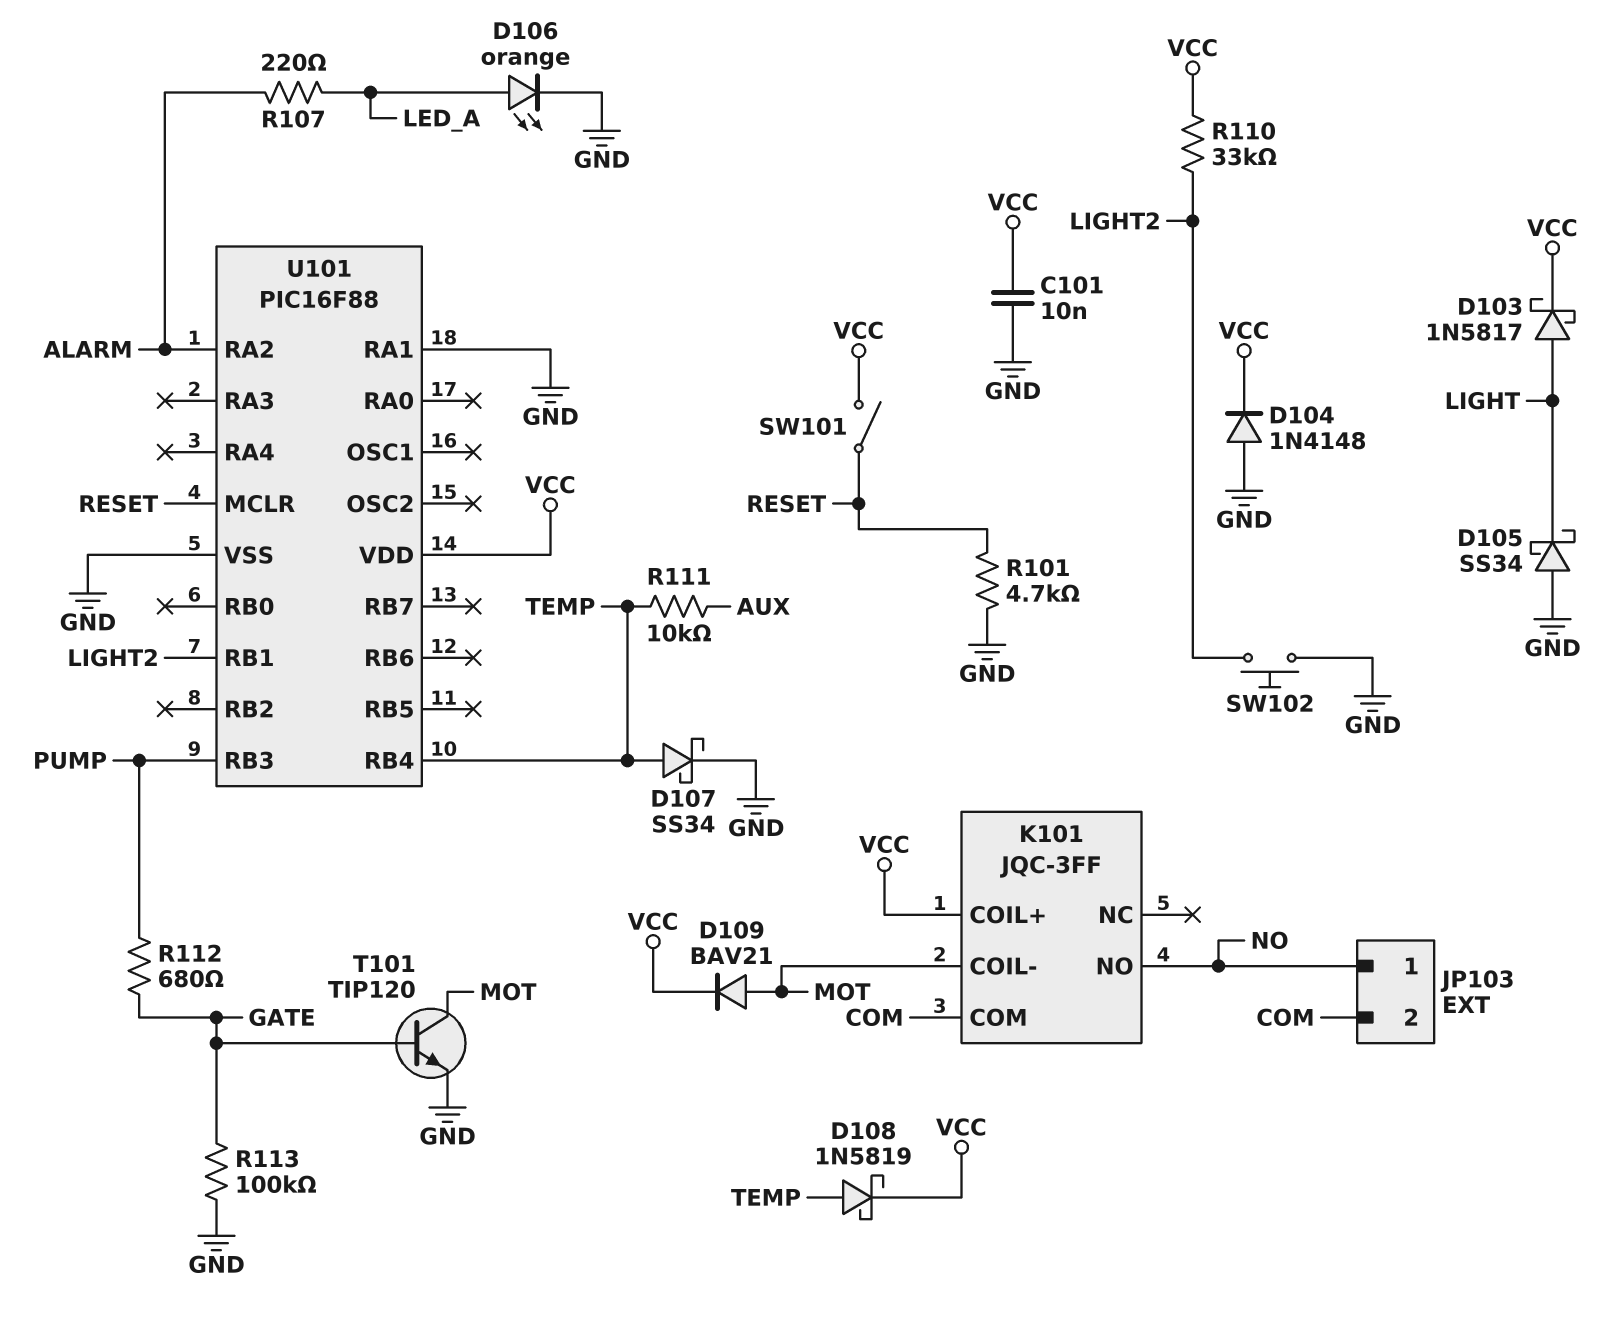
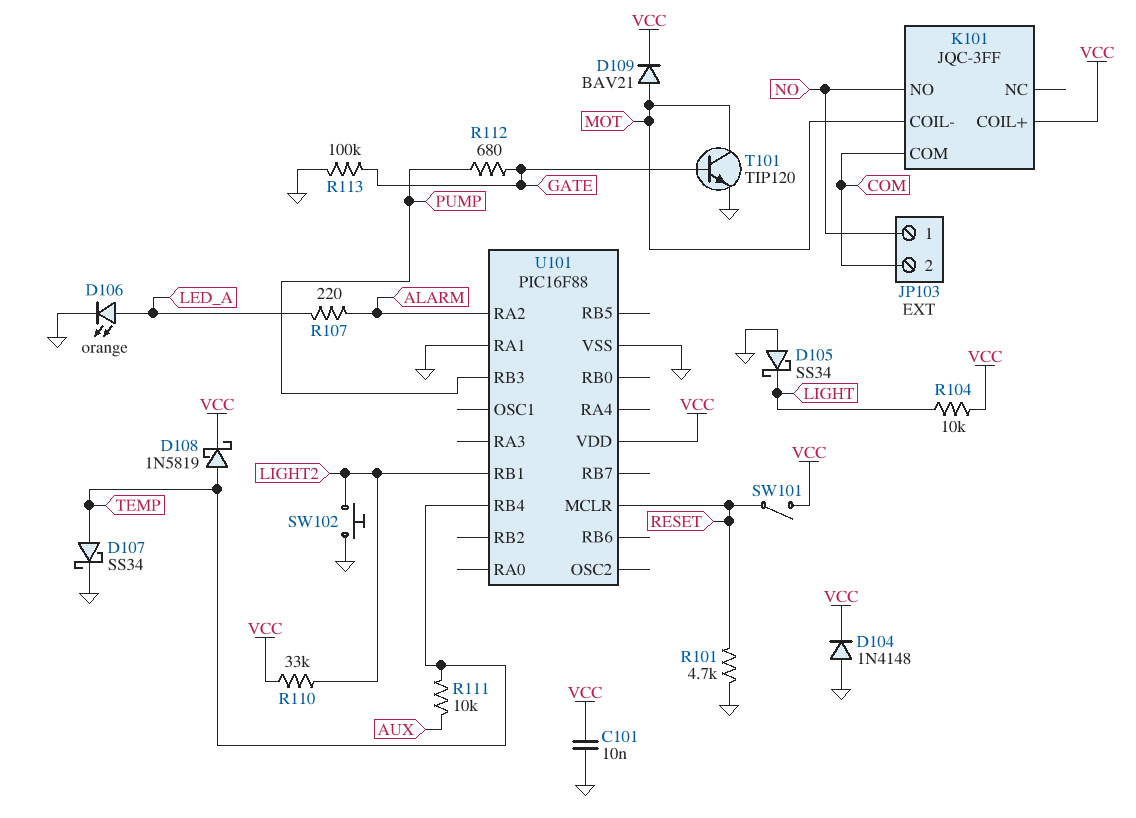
D103: schottky 1N5817 (A LIGHT, K VCC) -> none
R104: none -> 10k (LIGHT, VCC)

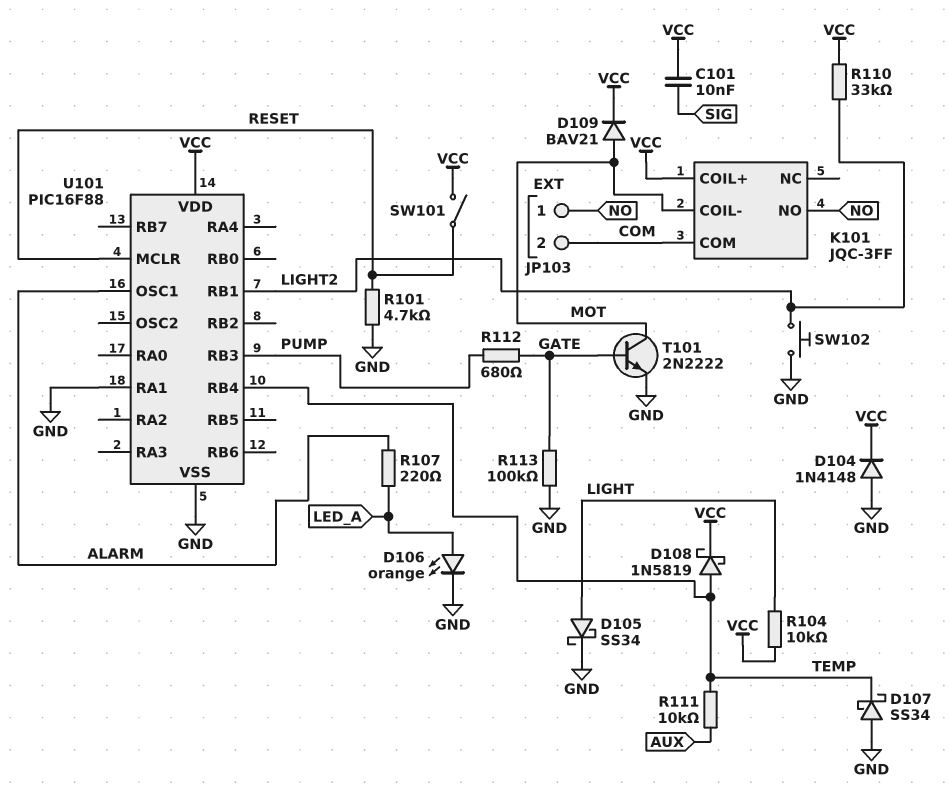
C101: 10nF (GND, VCC) -> 10nF (SIG, VCC)
D105: schottky SS34 (A GND, K LIGHT) -> schottky SS34 (A LIGHT, K GND)
D107: schottky SS34 (A TEMP, K GND) -> schottky SS34 (A GND, K TEMP)
T101: NPN TIP120 (B GATE, C MOT, E GND) -> NPN 2N2222 (B GATE, C MOT, E GND)
U101 pin OSC1: none -> ALARM
U101 pin RA2: ALARM -> none

